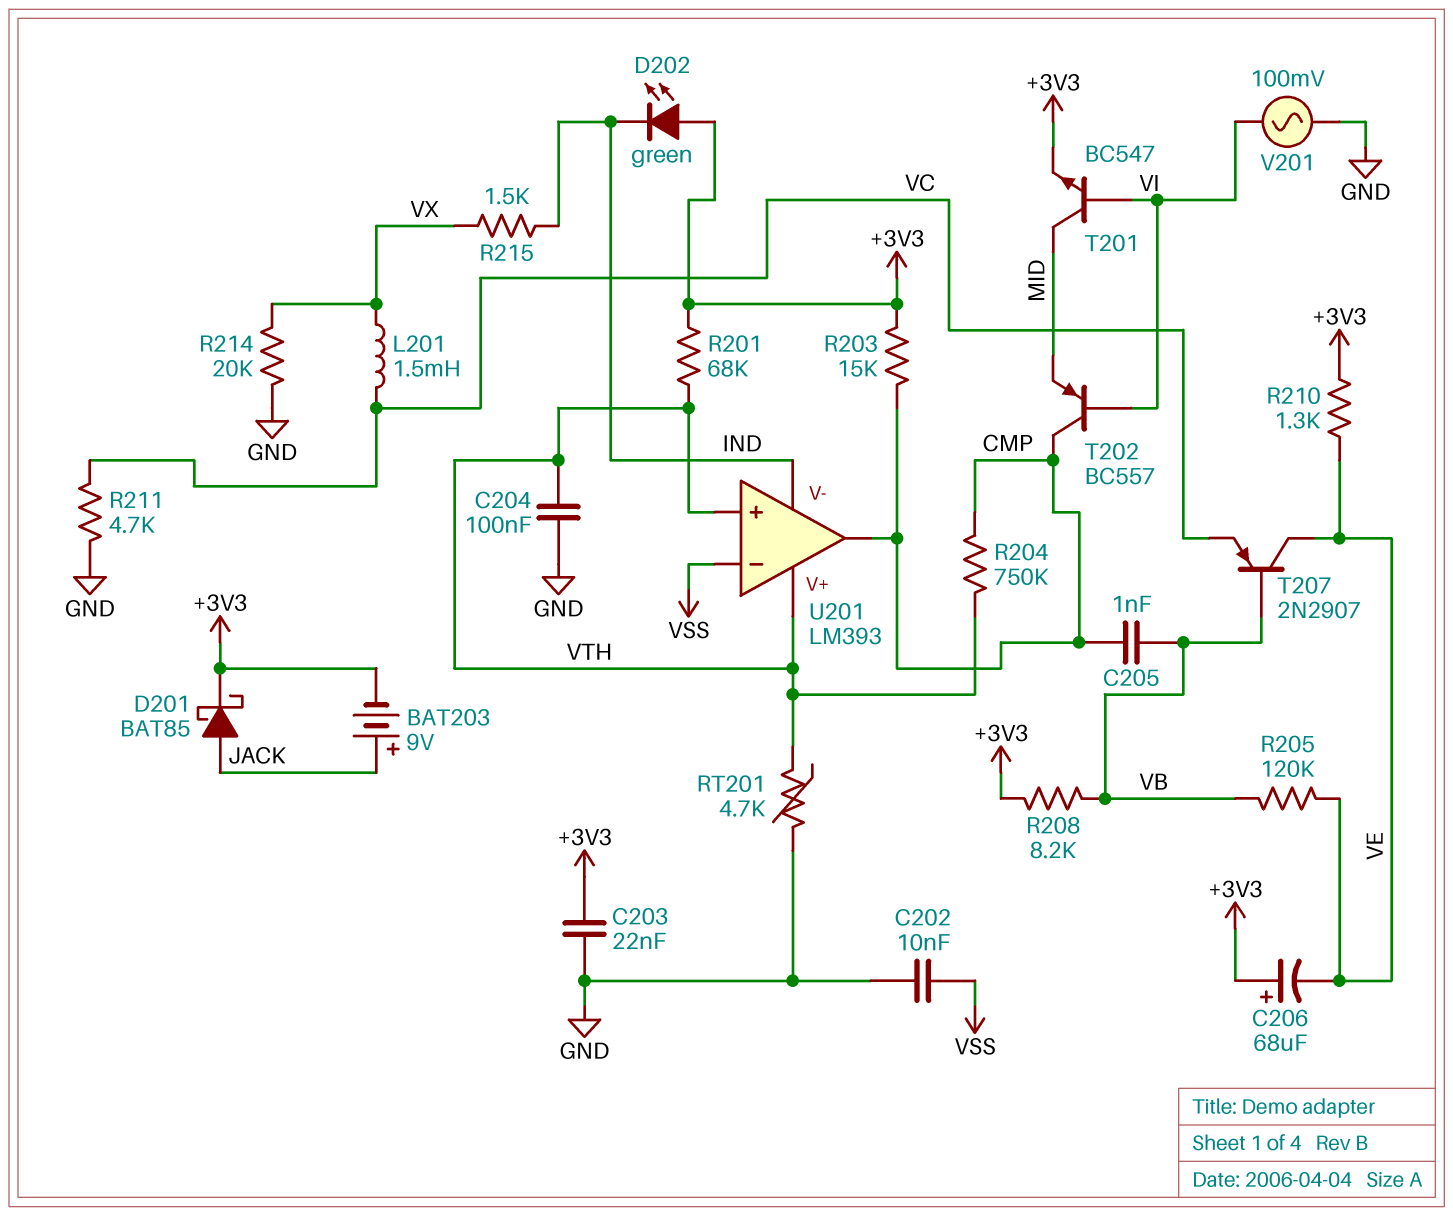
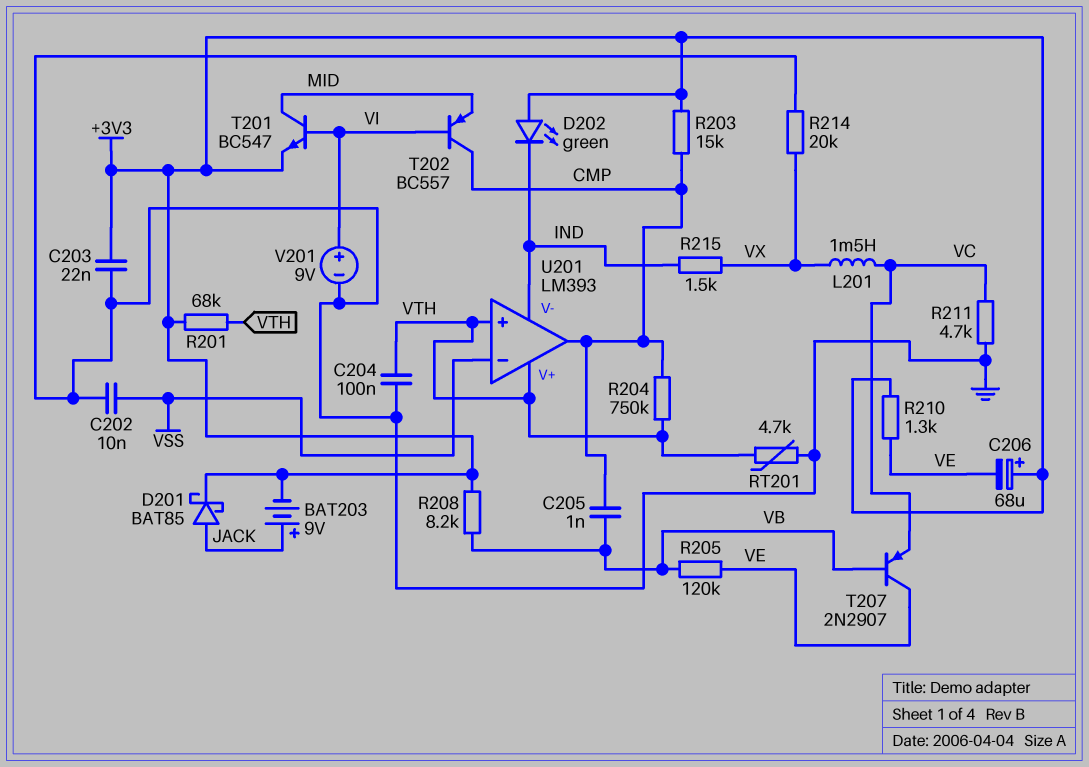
V201: AC 100mV (GND, VI) -> 9V (plus VI, minus GND)

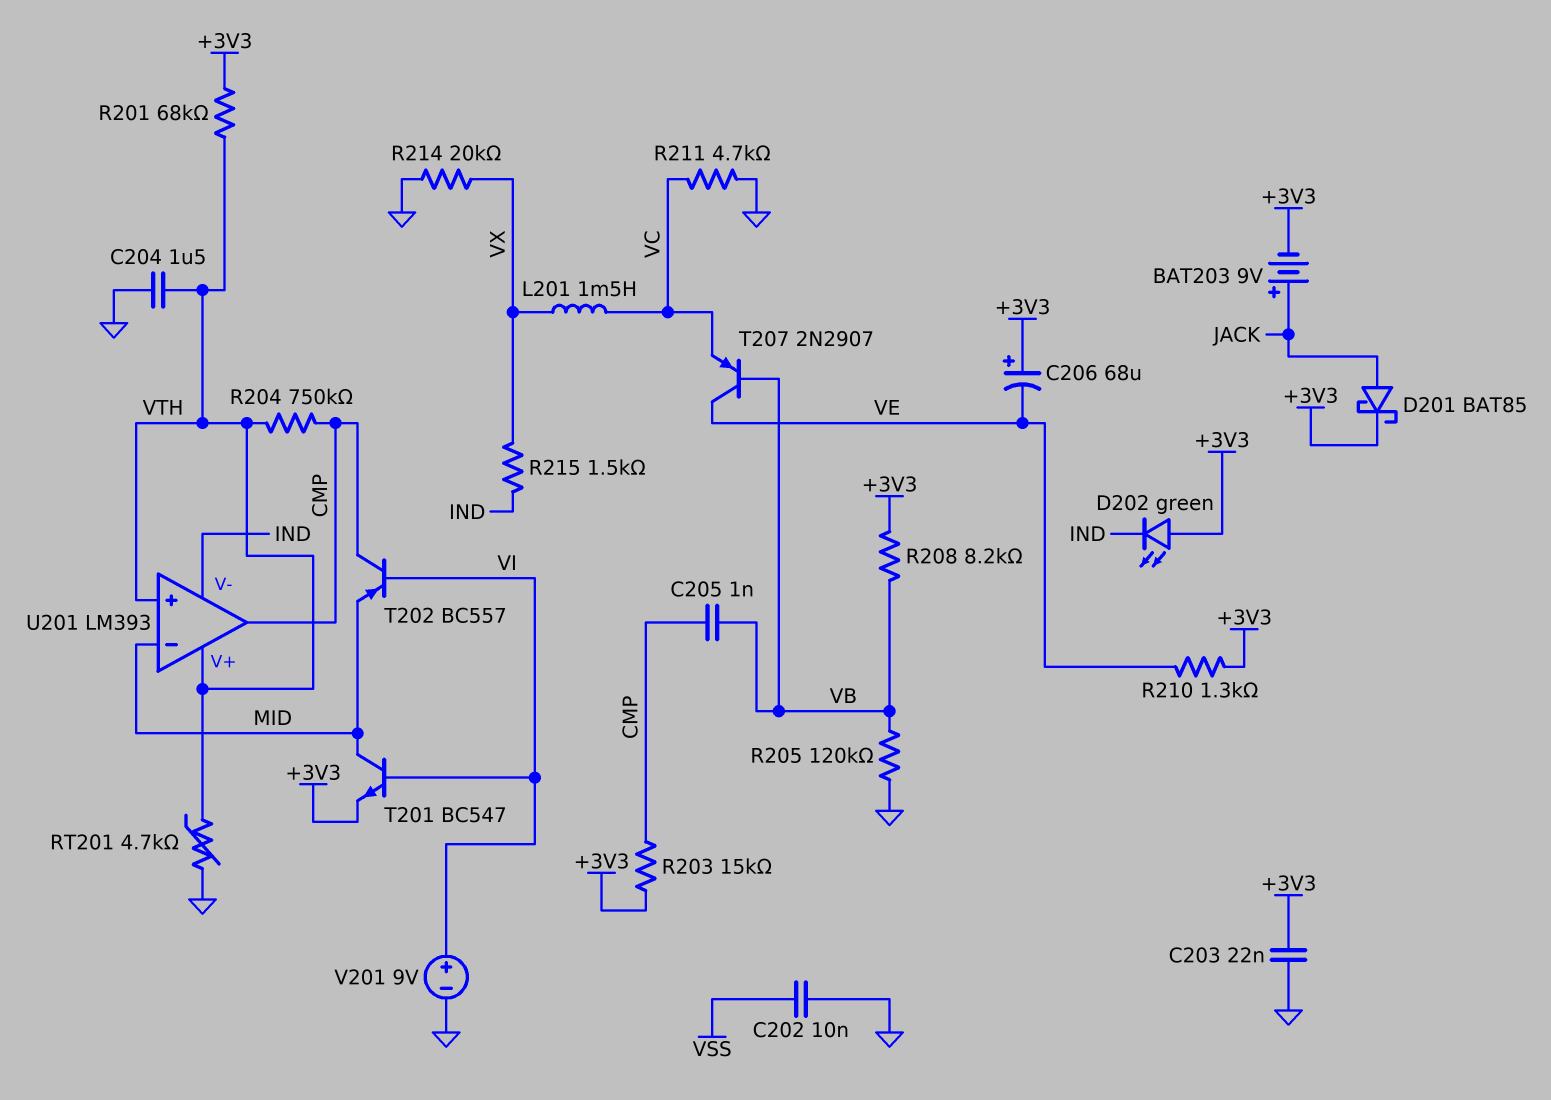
C204: 100nF (GND, VTH) -> 1.5uF (GND, VTH)
R205: 120k (VB, VE) -> 120k (GND, VB)
U201 pin in-: VSS -> MID

